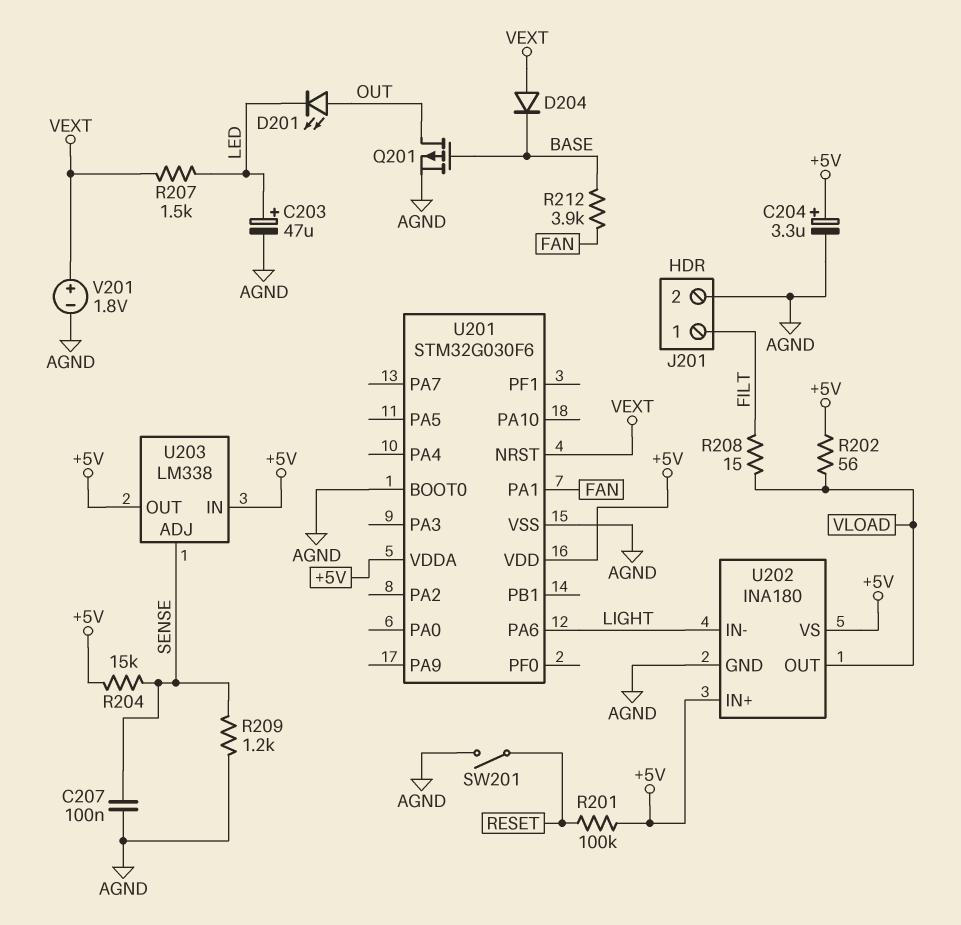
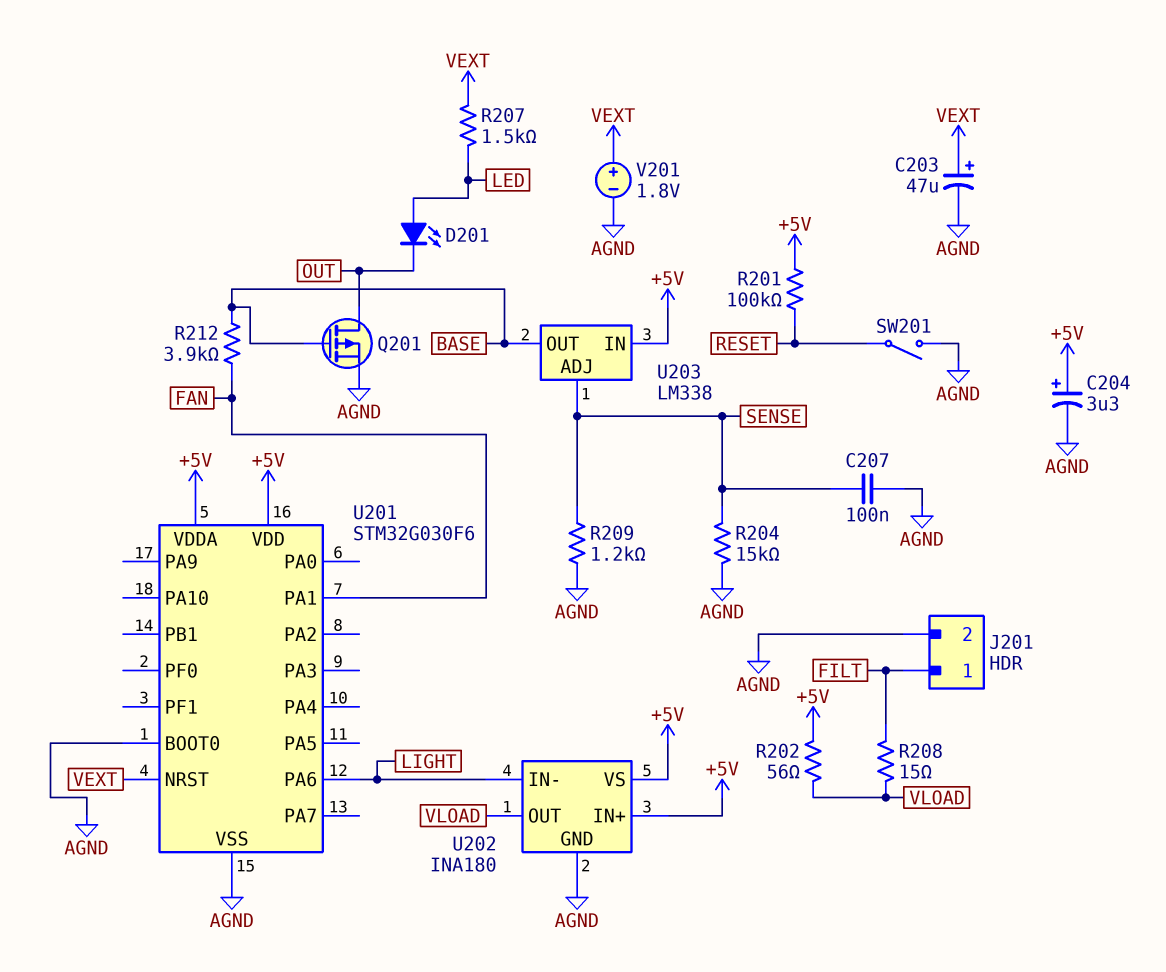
C203: 47uF (plus LED, minus AGND) -> 47uF (plus VEXT, minus AGND)
D201: LED (A OUT, K LED) -> LED (A LED, K OUT)
D204: diode (A VEXT, K BASE) -> none
R204: 15k (+5V, SENSE) -> 15k (AGND, SENSE)
U203 pin OUT: +5V -> BASE

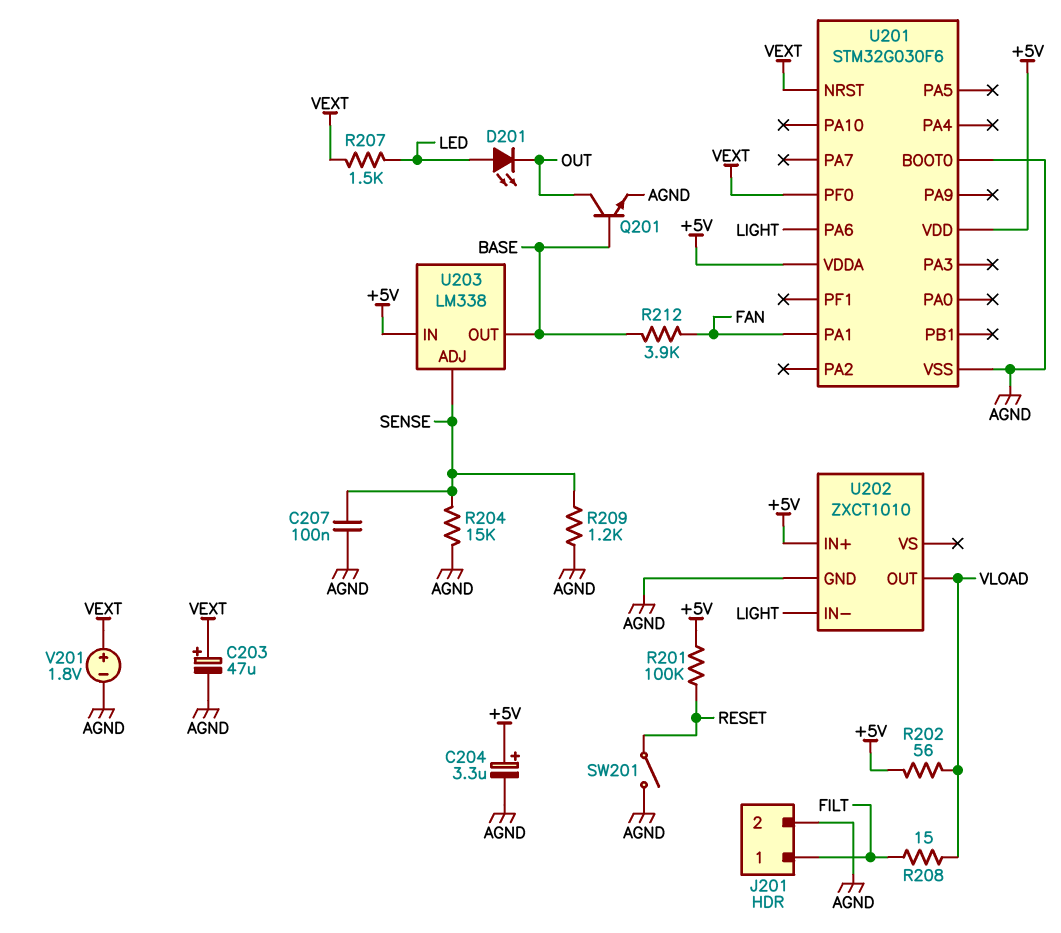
Q201: PMOS (G BASE, D OUT, S AGND) -> NPN (B BASE, C OUT, E AGND)
U201 pin PF0: none -> VEXT
U202: INA180 -> ZXCT1010
U202 pin VS: +5V -> none

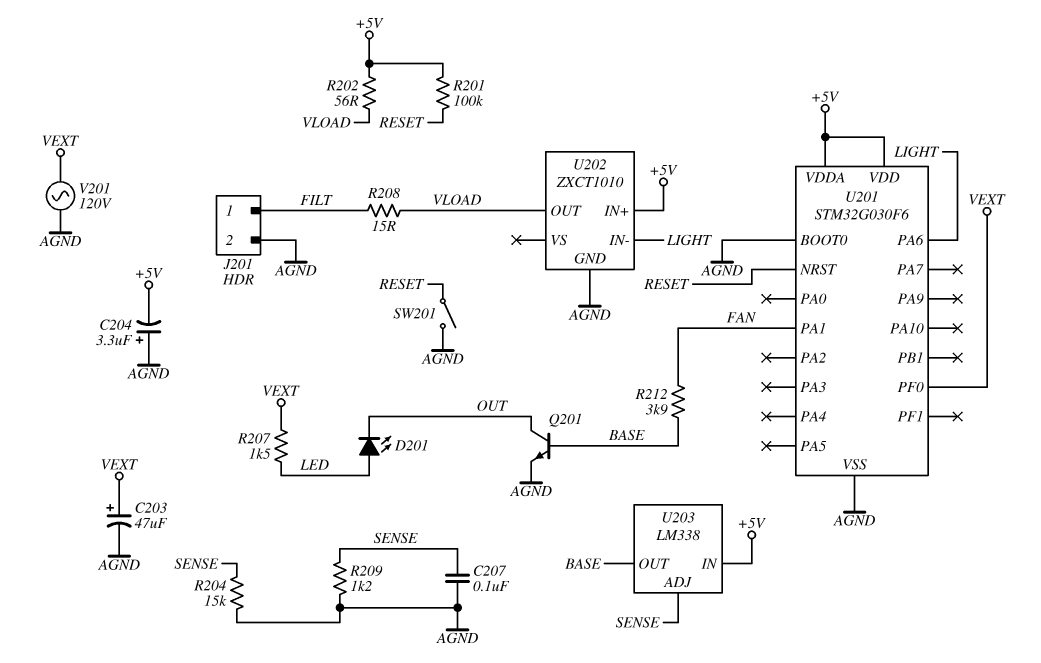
C204: 3.3uF (plus +5V, minus AGND) -> 3.3uF (plus AGND, minus +5V)
U201 pin NRST: VEXT -> RESET
V201: 1.8V (plus VEXT, minus AGND) -> AC 120V (AGND, VEXT)

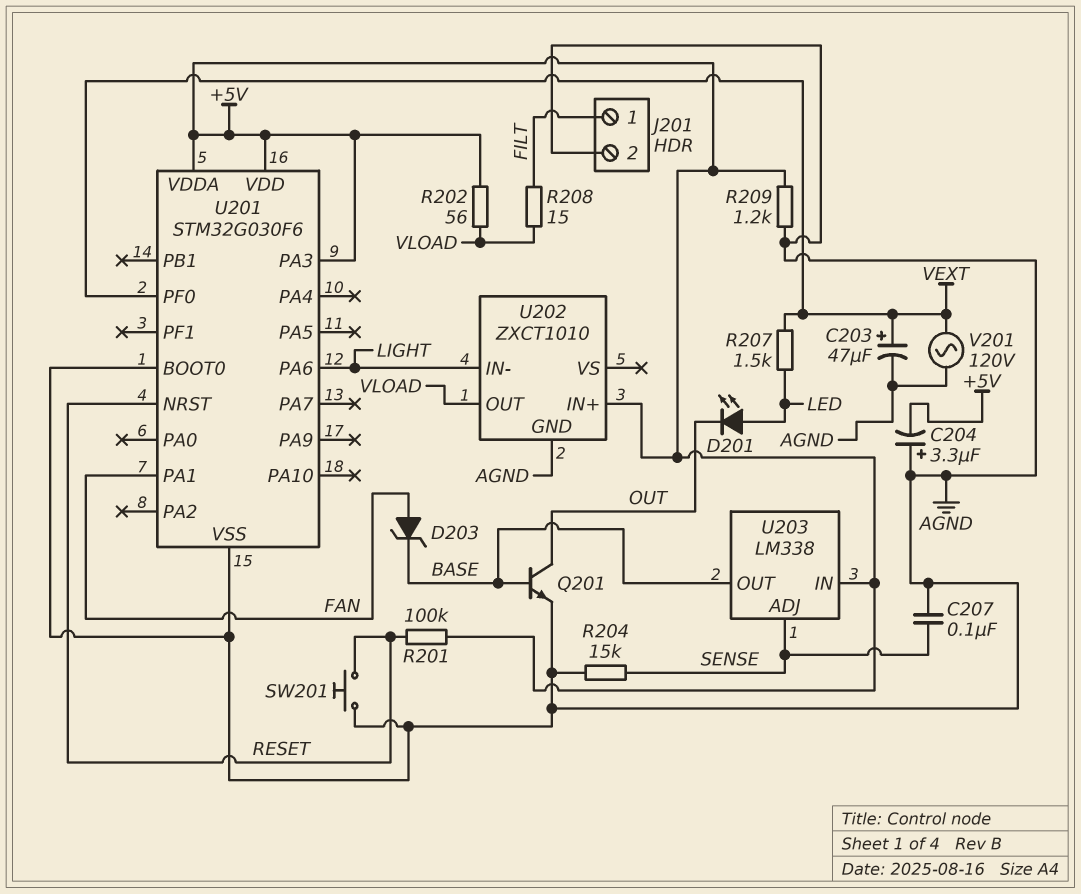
D203: none -> zener (A FAN, K BASE)
R209: 1.2k (AGND, SENSE) -> 1.2k (+5V, AGND)
R212: 3.9k (BASE, FAN) -> none
SW201: switch (AGND, RESET) -> button (AGND, RESET)
U201 pin PA3: none -> +5V

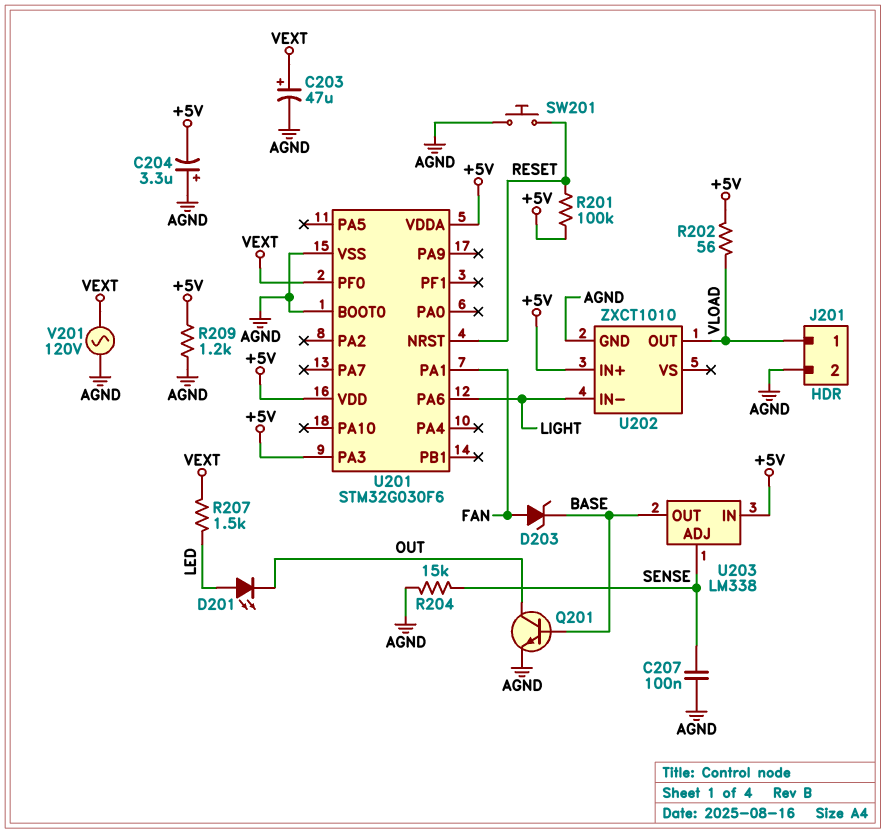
J201 pin 1: FILT -> VLOAD
R208: 15 (FILT, VLOAD) -> none

